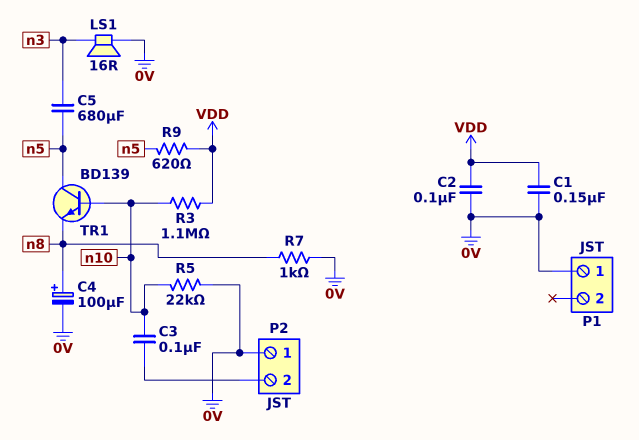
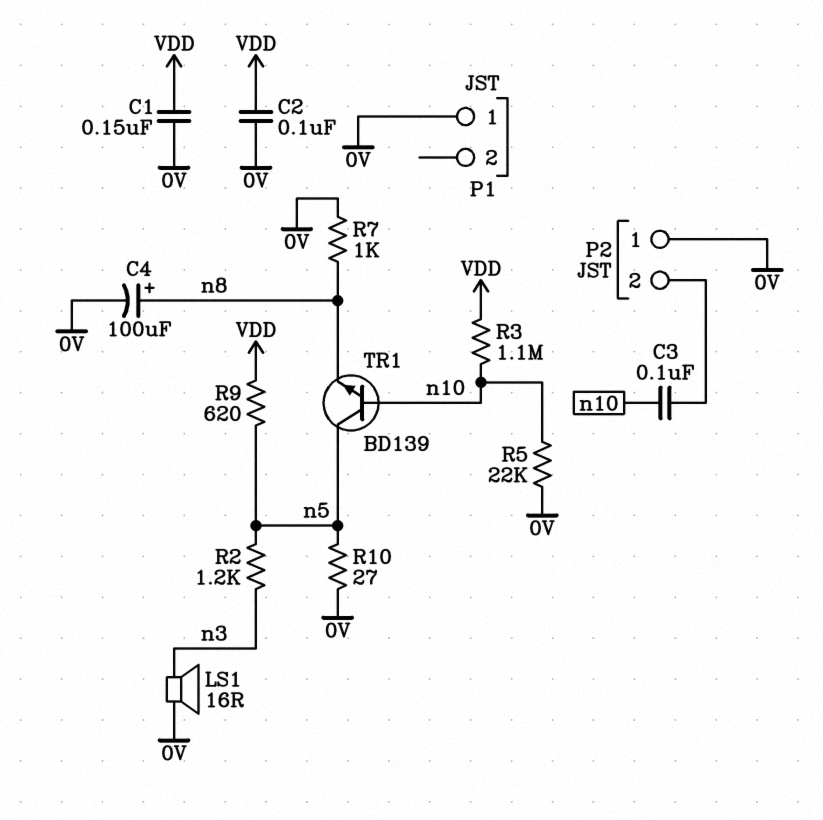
C5: 680uF (n3, n5) -> none
R2: none -> 1.2k (n3, n5)
R10: none -> 27 (0V, n5)

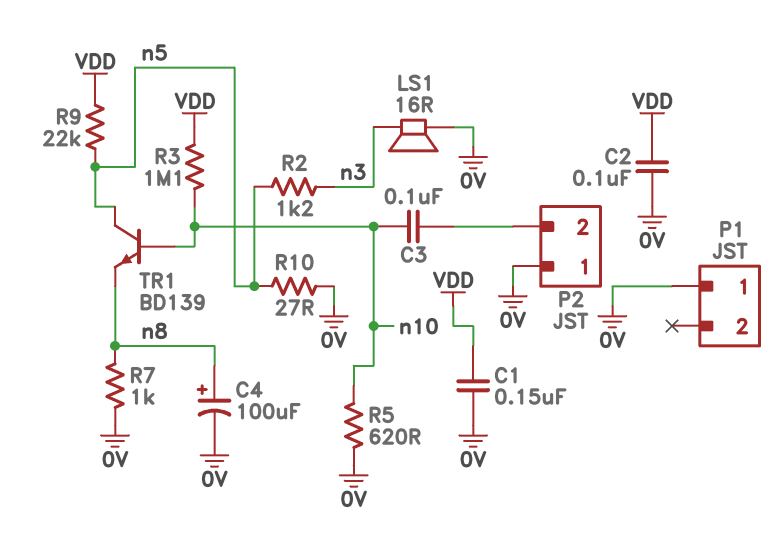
R5: 22k (0V, n10) -> 620 (0V, n10)
R9: 620 (VDD, n5) -> 22k (VDD, n5)

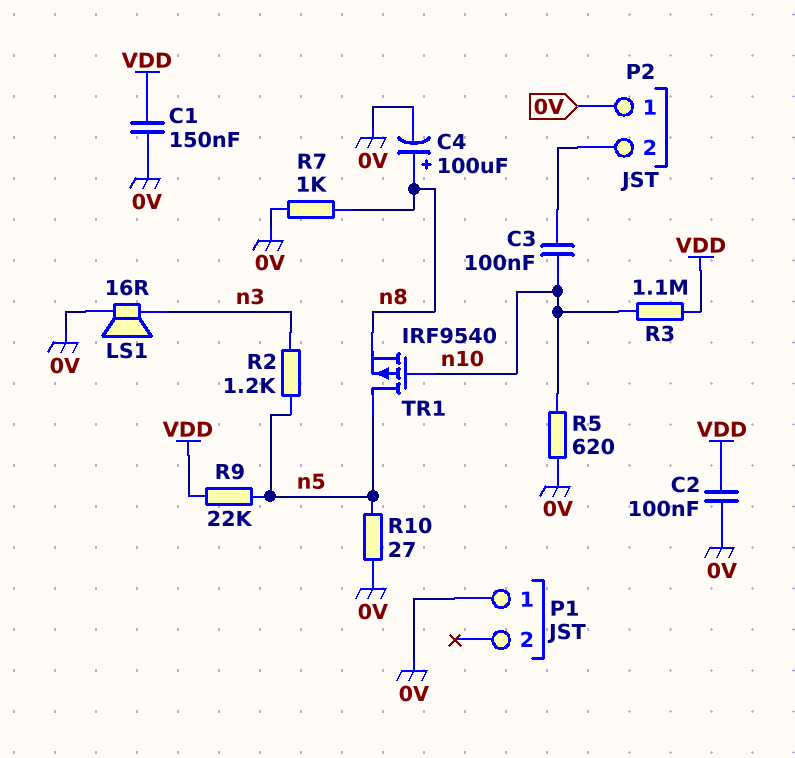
TR1: NPN BD139 (B n10, C n5, E n8) -> PMOS IRF9540 (G n10, D n5, S n8)

